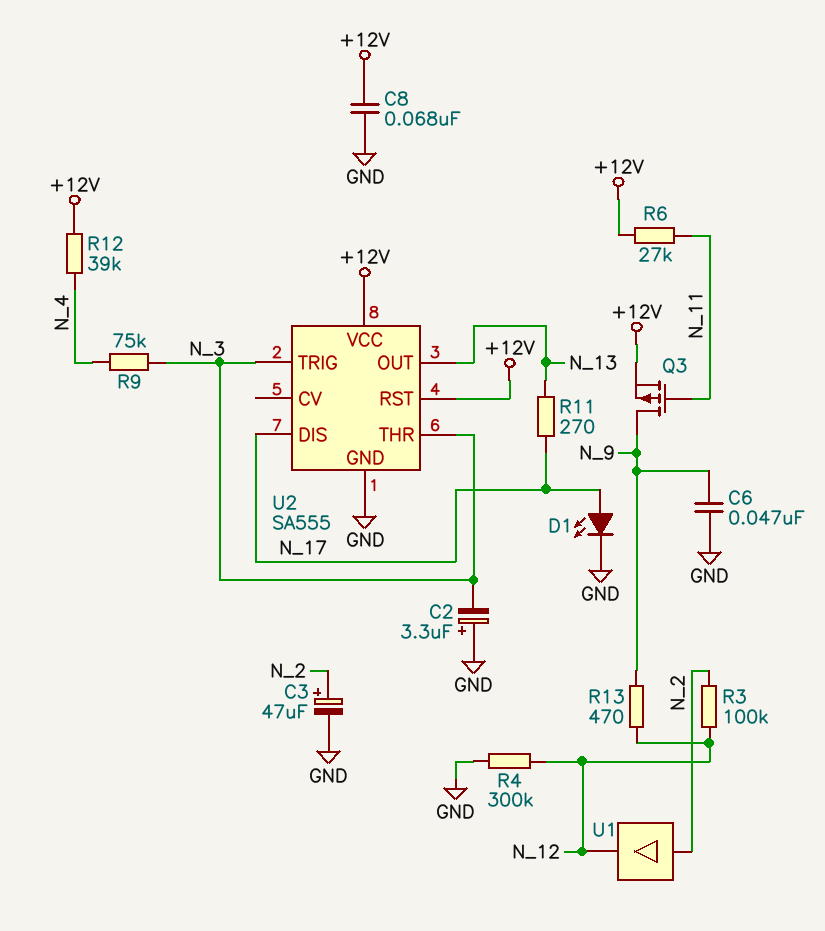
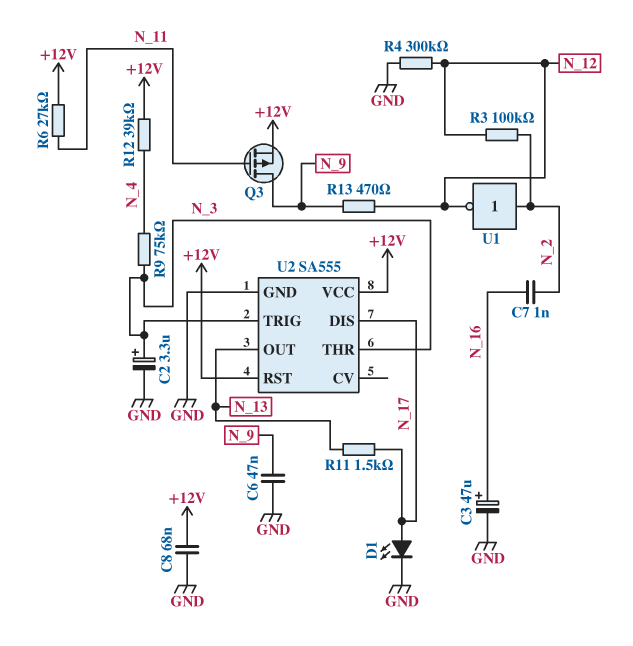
C2: 3.3uF (plus GND, minus N_3) -> 3.3uF (plus N_3, minus GND)
C3: 47uF (plus N_2, minus GND) -> 47uF (plus N_16, minus GND)
C7: none -> 1nF (N_2, N_16)
R11: 270 (N_13, N_17) -> 1.5k (N_13, N_17)
U1: buffer (in N_2, out N_12) -> NOT (in N_2, out N_12)

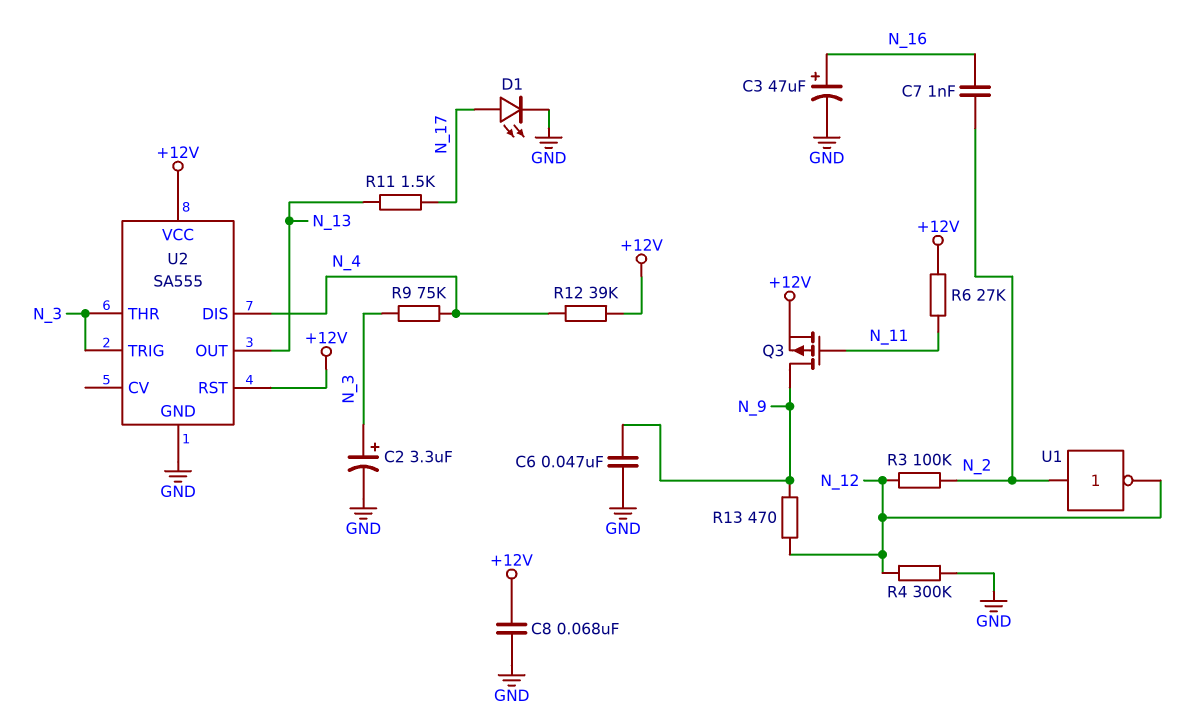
U2 pin DIS: N_17 -> N_4

